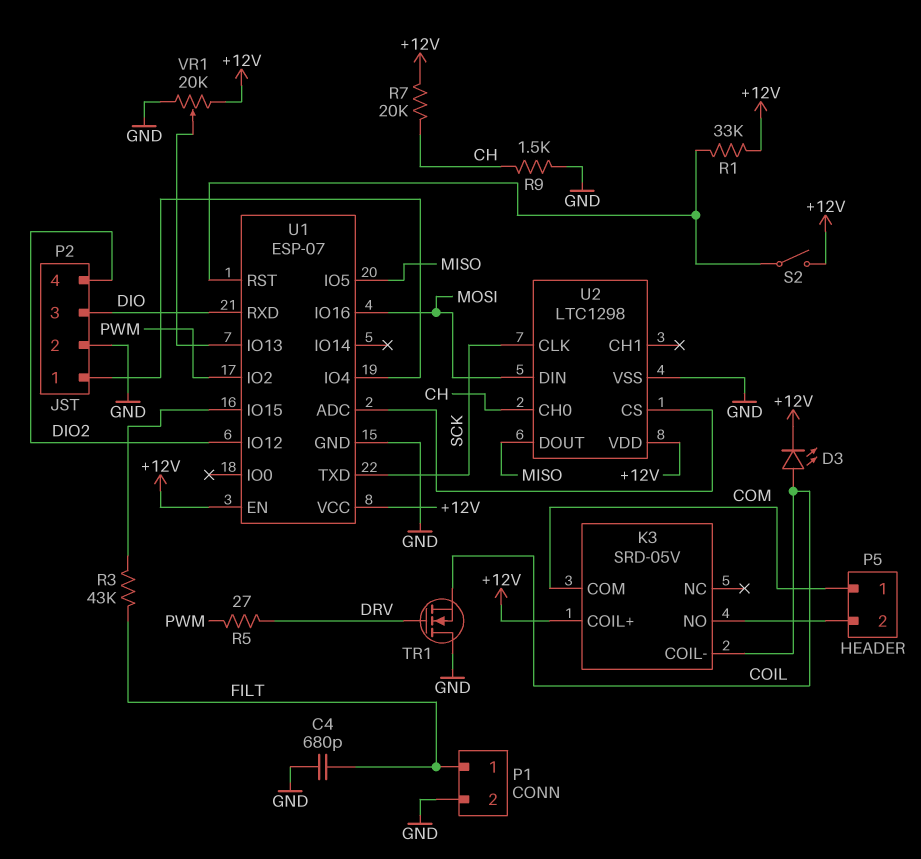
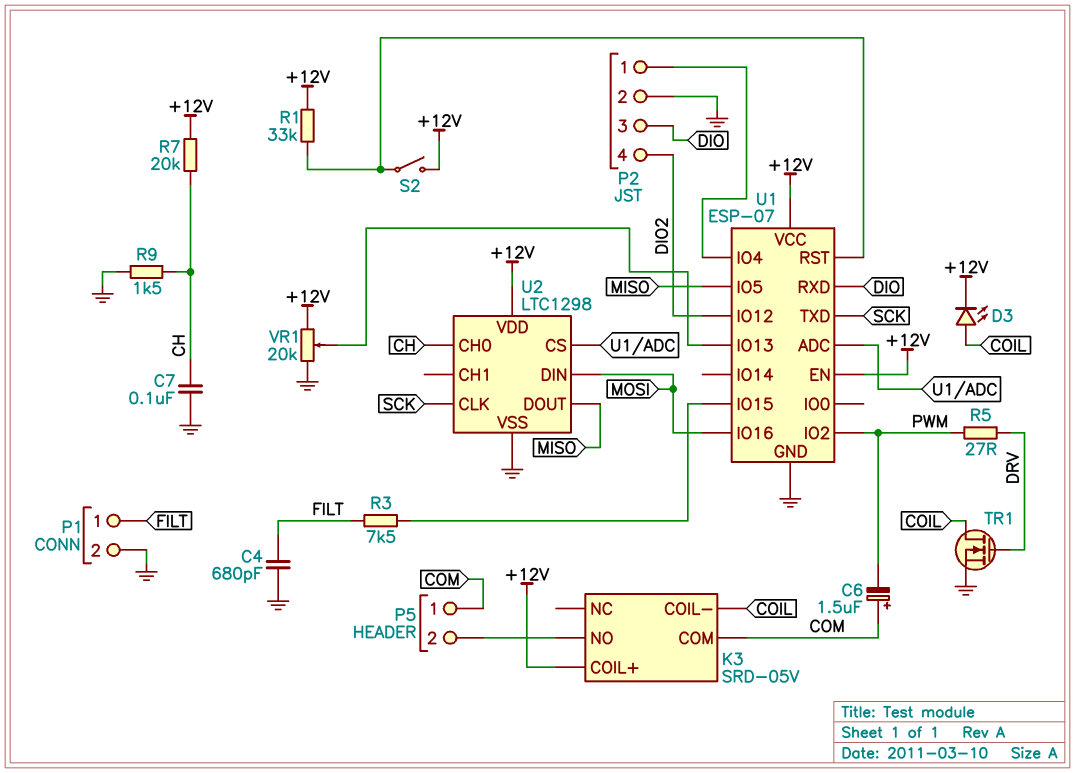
C6: none -> 1.5uF (plus COM, minus PWM)
C7: none -> 100nF (CH, GND)
R3: 43k (FILT, U1/IO15) -> 7.5k (FILT, U1/IO15)
TR1: NMOS (G DRV, D GND, S COIL) -> NMOS (G DRV, D COIL, S GND)

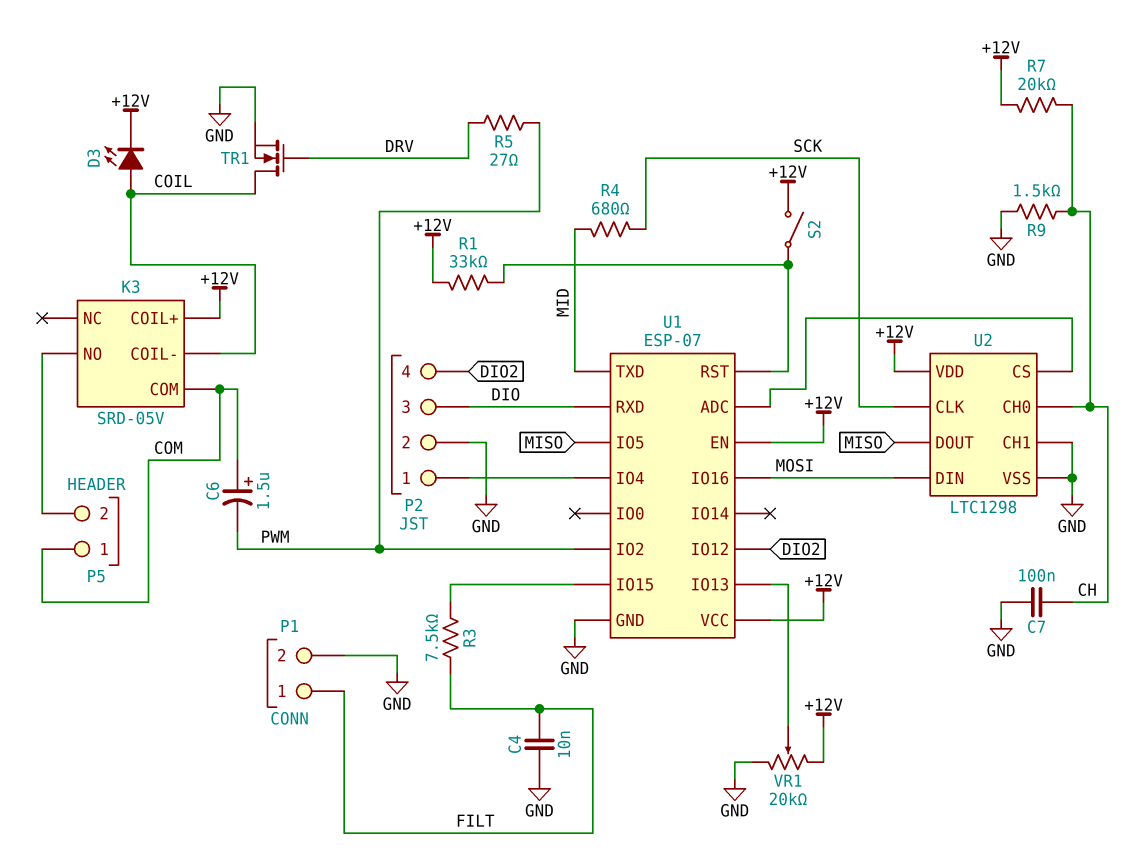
C4: 680pF (FILT, GND) -> 10nF (FILT, GND)
R4: none -> 680 (MID, SCK)
U1 pin TXD: SCK -> MID
U2 pin CH1: none -> GND

